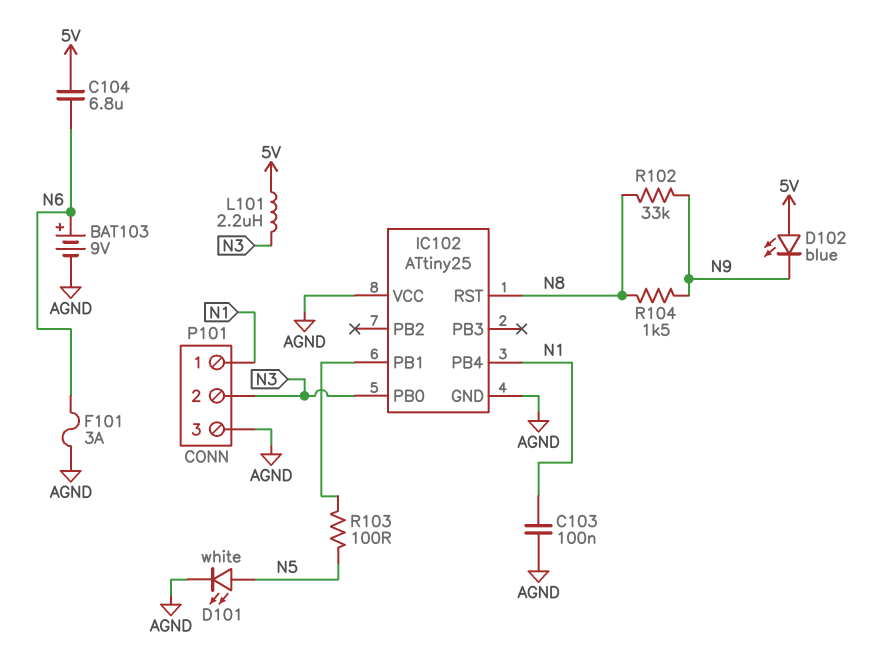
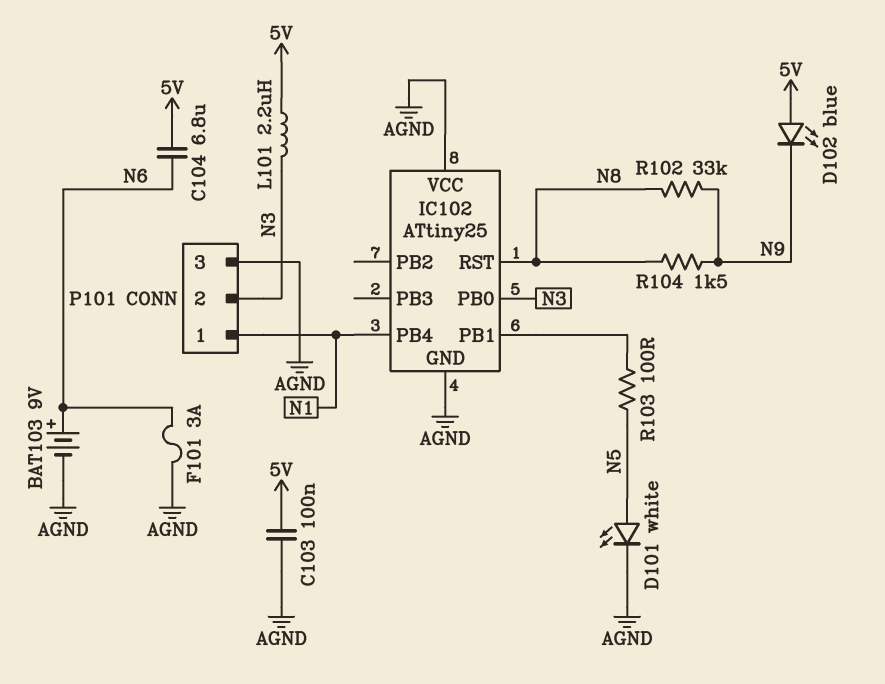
C103: 100nF (AGND, N1) -> 100nF (5V, AGND)

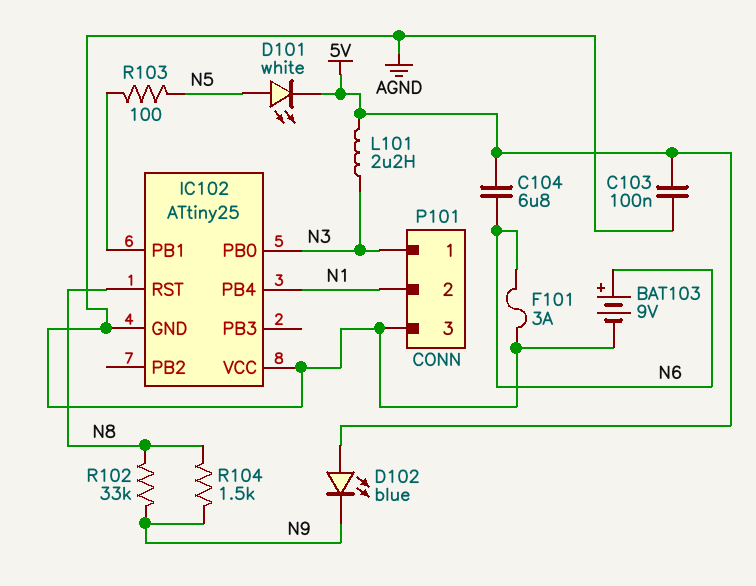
D101: LED white (A N5, K AGND) -> LED white (A N5, K 5V)
P101 pin 1: N1 -> N3
P101 pin 2: N3 -> N1

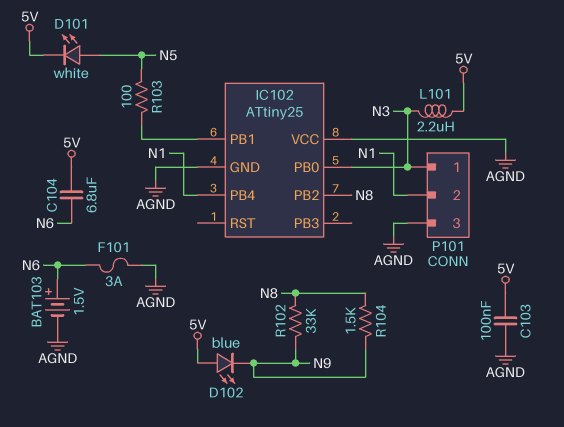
BAT103: 9V (plus N6, minus AGND) -> 1.5V (plus N6, minus AGND)
IC102 pin PB2: none -> N8
IC102 pin RST: N8 -> none

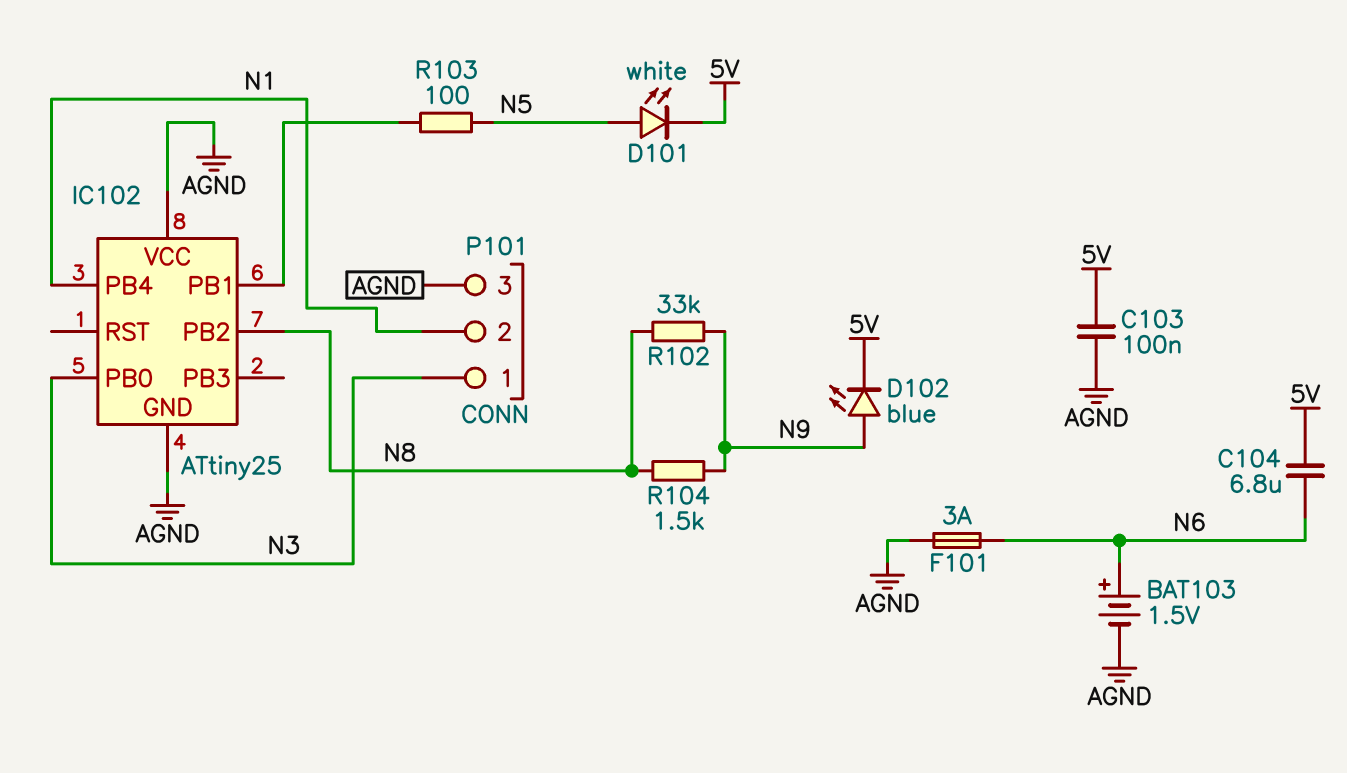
D102: LED blue (A 5V, K N9) -> LED blue (A N9, K 5V)
L101: 2.2uH (5V, N3) -> none

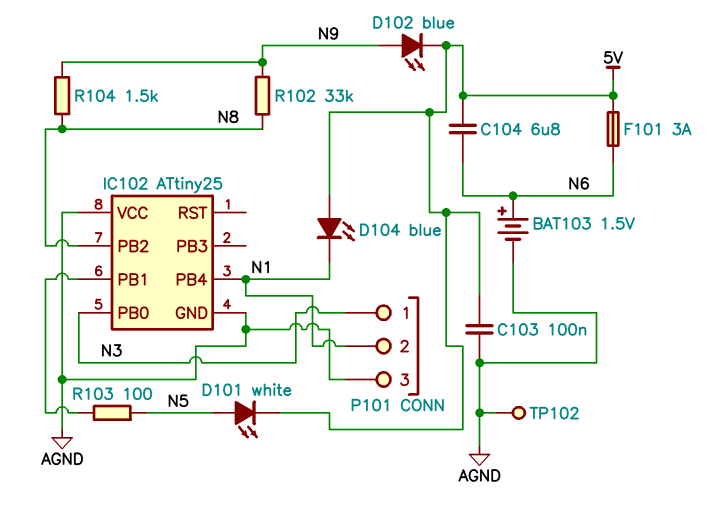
D104: none -> LED blue (A 5V, K N1)
F101: 3A (AGND, N6) -> 3A (5V, N6)
TP102: none -> test point (AGND)

